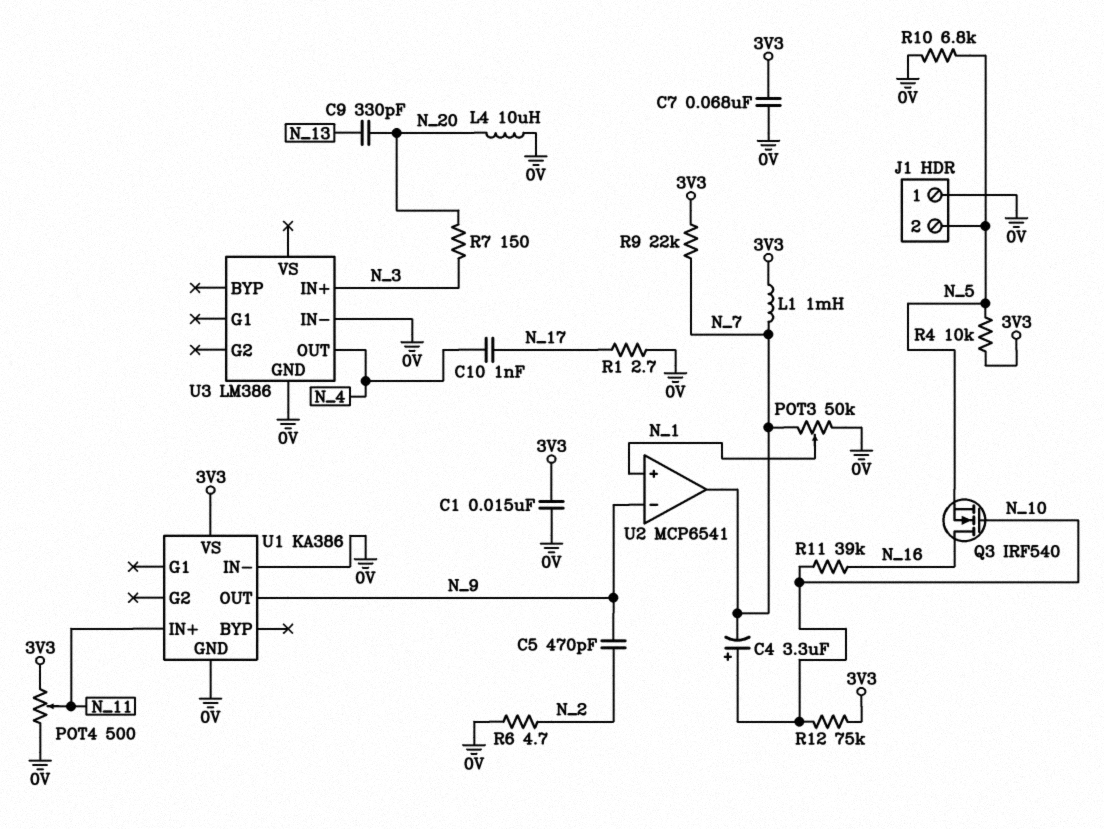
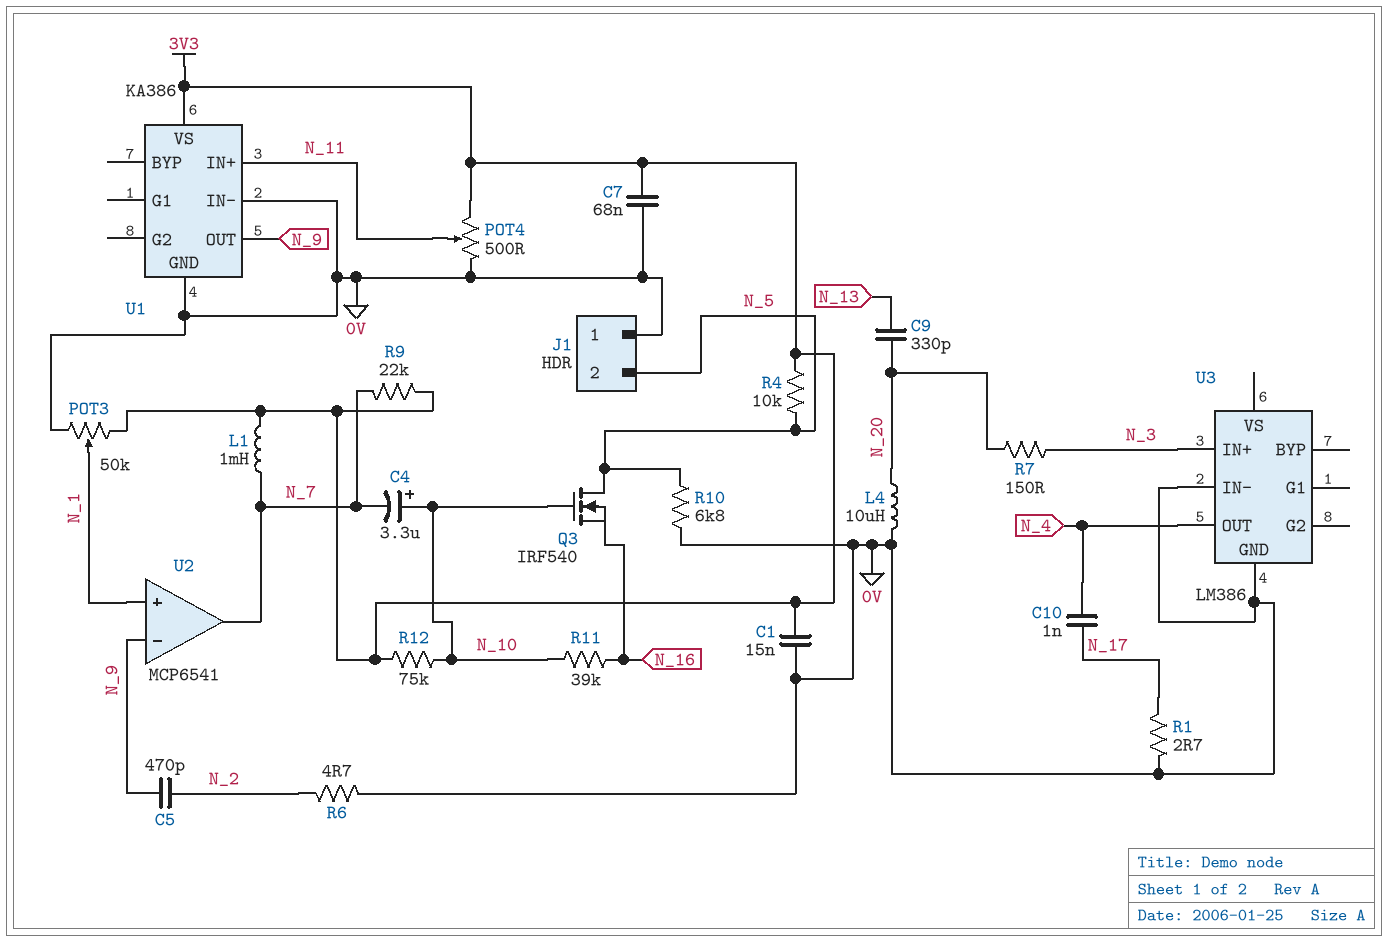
POT3: 50k (0V, N_7, wiper N_1) -> 50k (0V, 3V3, wiper N_1)
Q3: NMOS IRF540 (G N_10, D N_16, S N_5) -> NMOS IRF540 (G N_10, D N_5, S N_16)

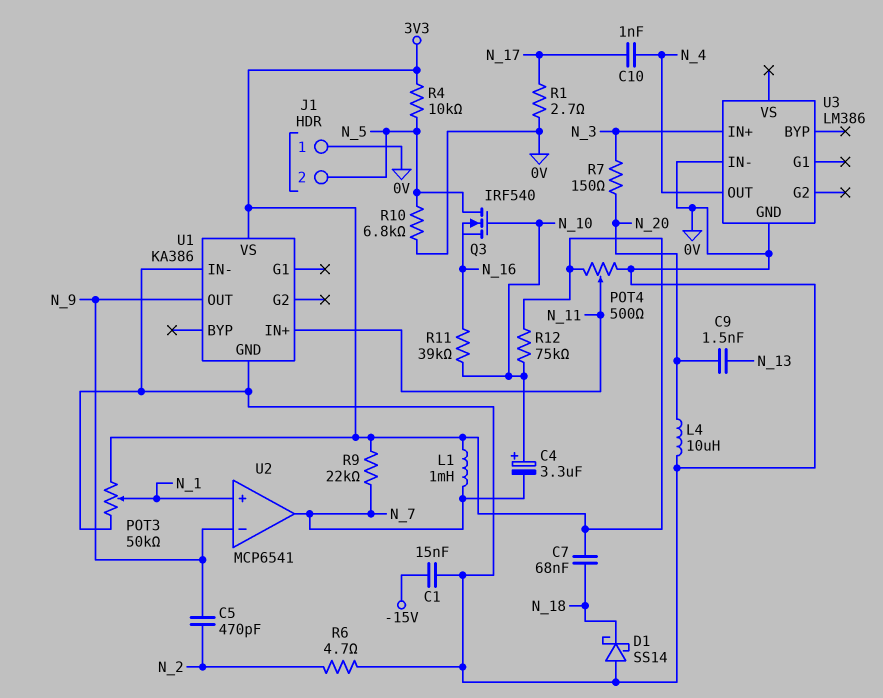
C1: 15nF (0V, 3V3) -> 15nF (-15V, 0V)
C7: 68nF (0V, 3V3) -> 68nF (3V3, N_18)
C9: 330pF (N_13, N_20) -> 1.5nF (N_13, N_20)
D1: none -> schottky SS14 (A 0V, K N_18)

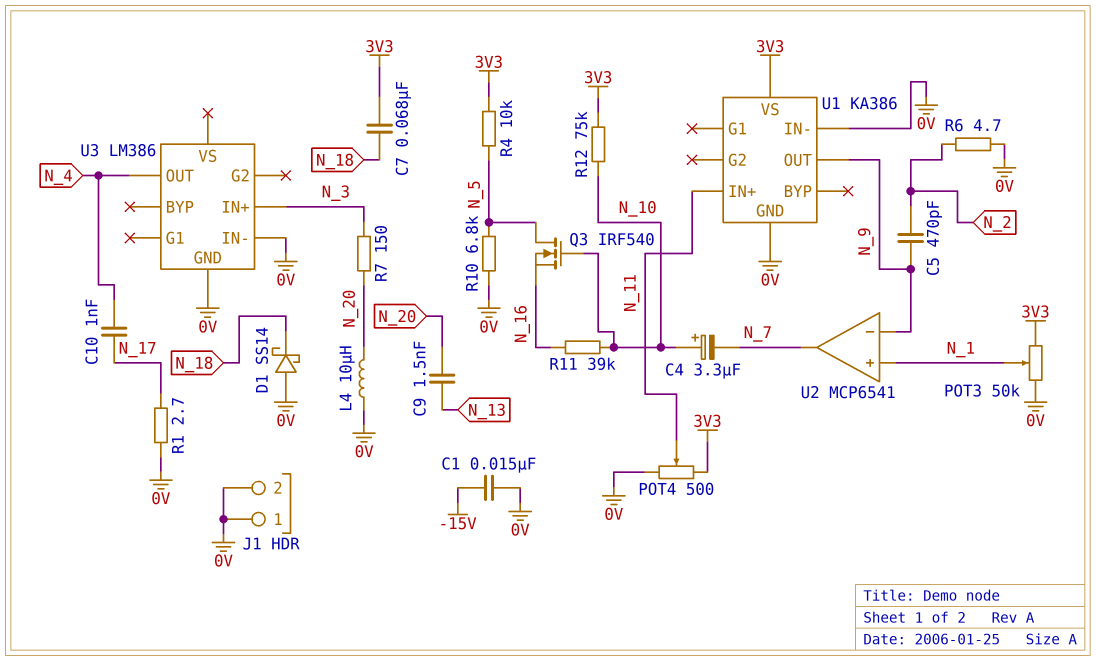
J1 pin 2: N_5 -> 0V
L1: 1mH (3V3, N_7) -> none
R9: 22k (3V3, N_7) -> none

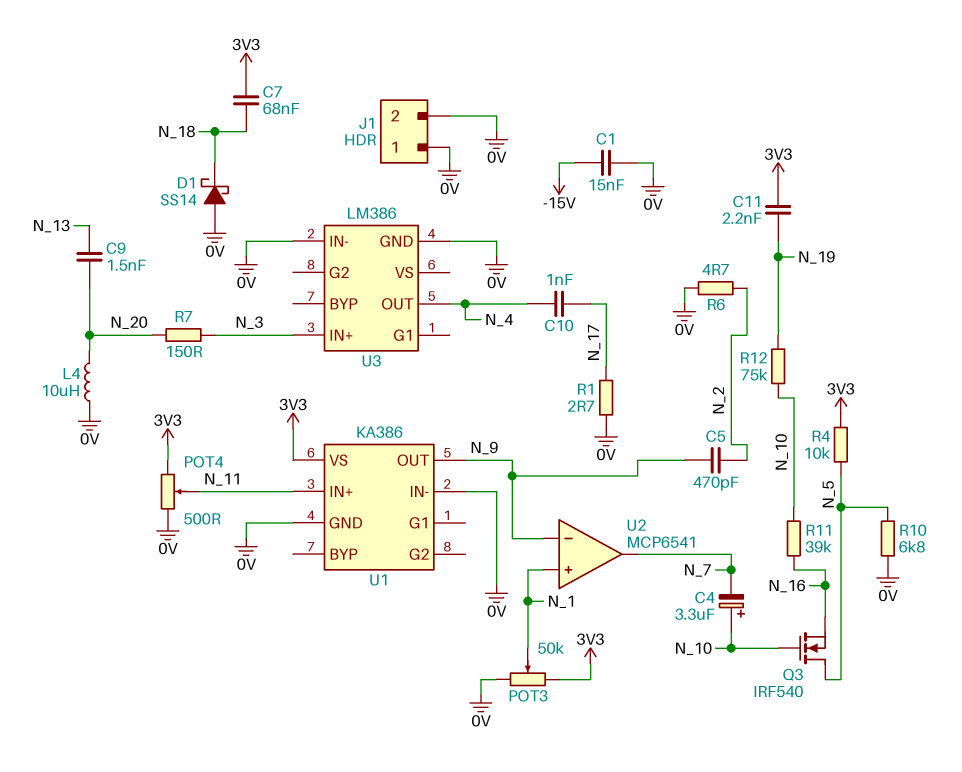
C11: none -> 2.2nF (3V3, N_19)
R12: 75k (3V3, N_10) -> 75k (N_10, N_19)

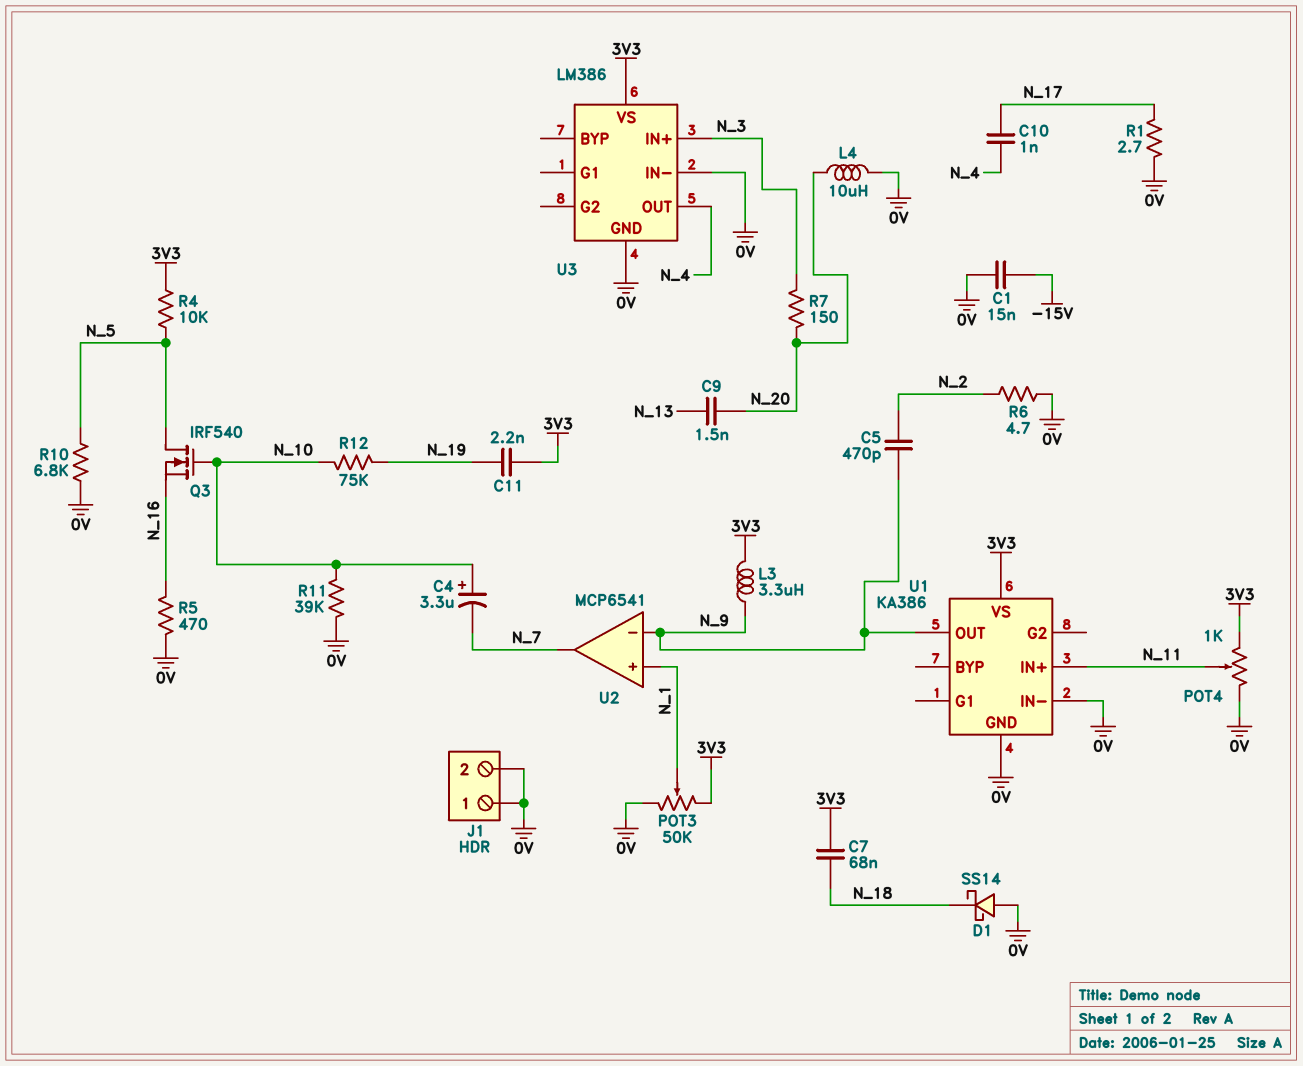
L3: none -> 3.3uH (3V3, N_9)
POT4: 500 (0V, 3V3, wiper N_11) -> 1k (0V, 3V3, wiper N_11)
R5: none -> 470 (0V, N_16)
R11: 39k (N_10, N_16) -> 39k (0V, N_10)
U3 pin VS: none -> 3V3

